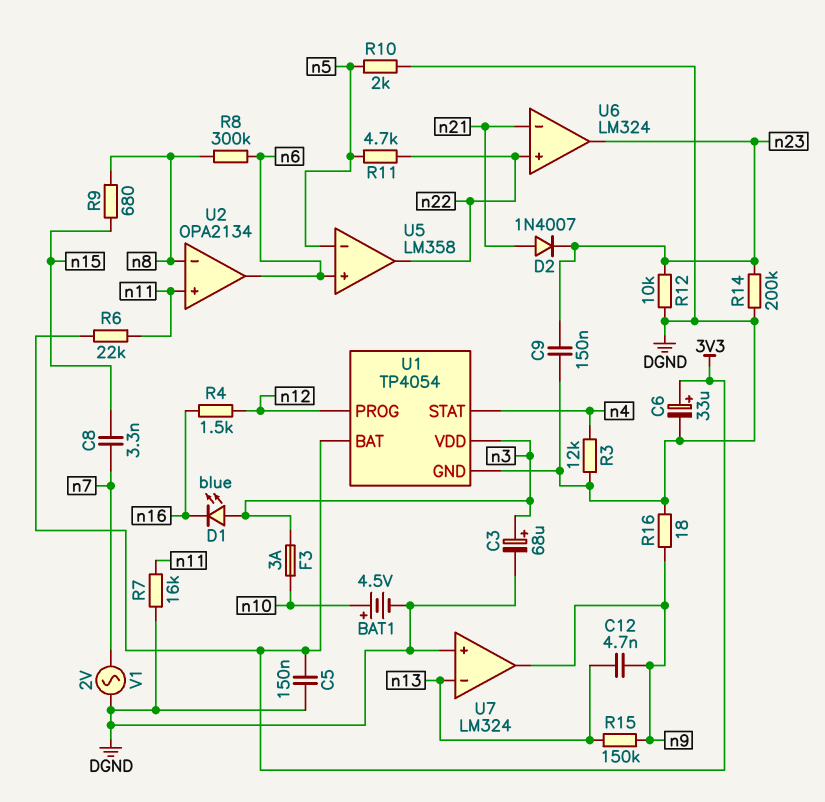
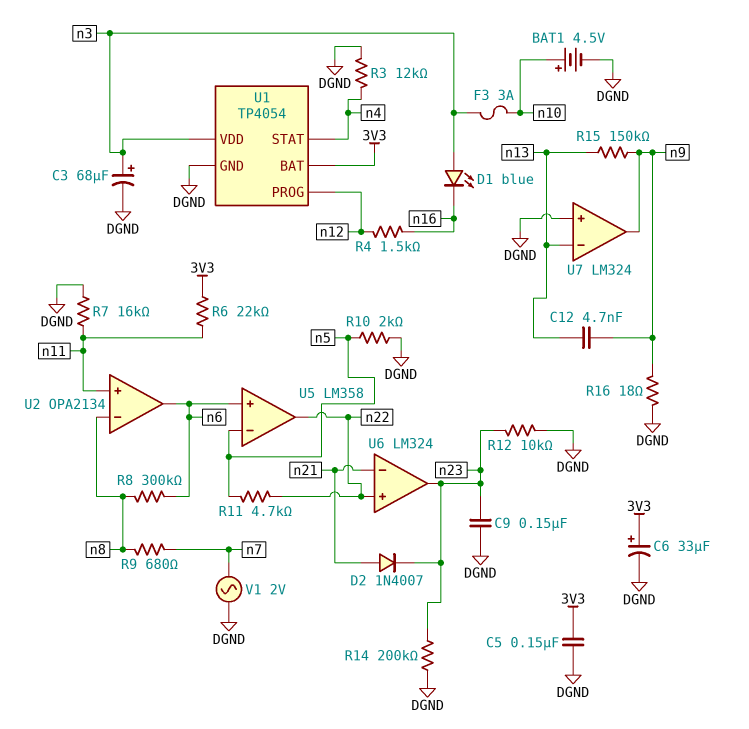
C8: 3.3nF (n7, n15) -> none
R9: 680 (n8, n15) -> 680 (n7, n8)

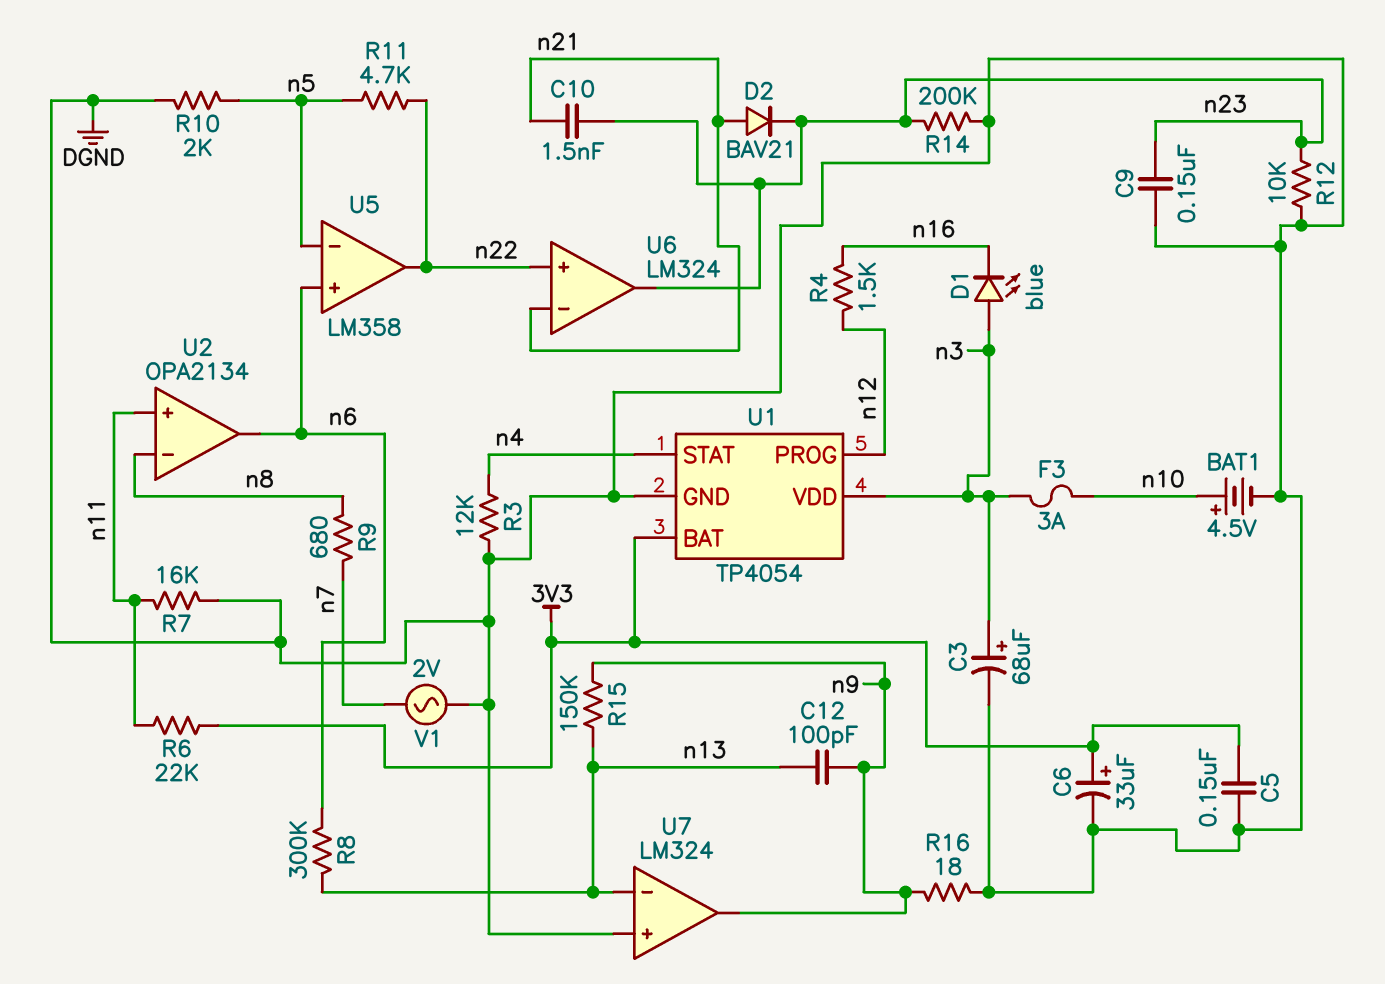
C10: none -> 1.5nF (n21, n23)
C12: 4.7nF (n9, n13) -> 100pF (n9, n13)
D2: diode 1N4007 (A n21, K n23) -> diode BAV21 (A n21, K n23)
R8: 300k (n6, n8) -> 300k (n6, n13)

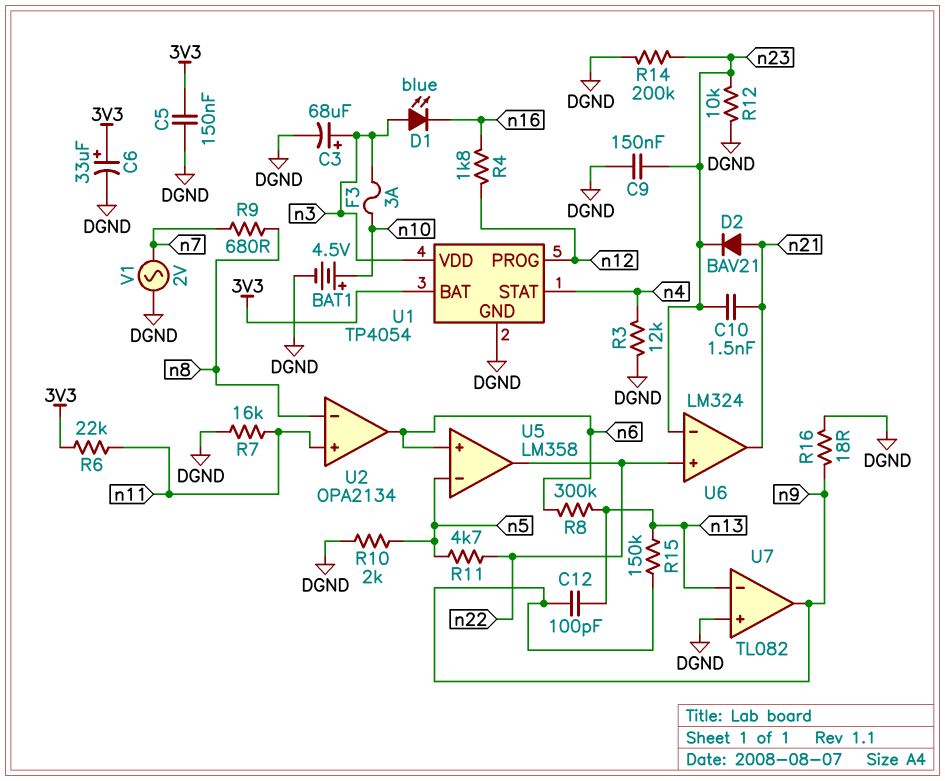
R4: 1.5k (n12, n16) -> 1.8k (n12, n16)
U6 pin in-: n21 -> n23
U6 pin out: n23 -> n21
U7: LM324 -> TL082

